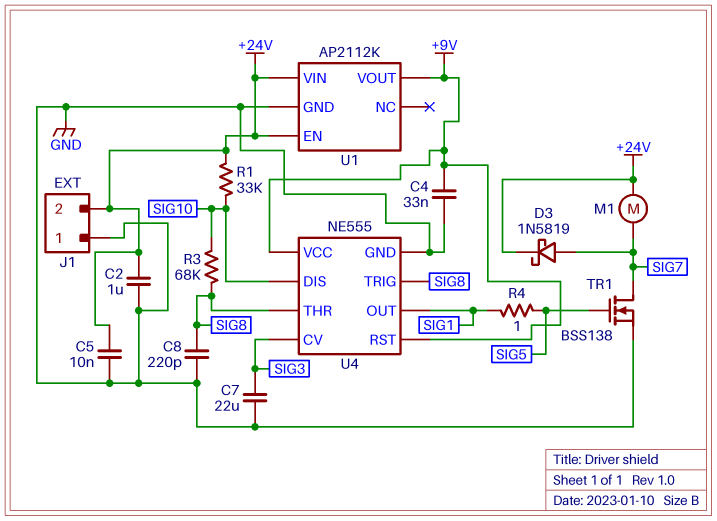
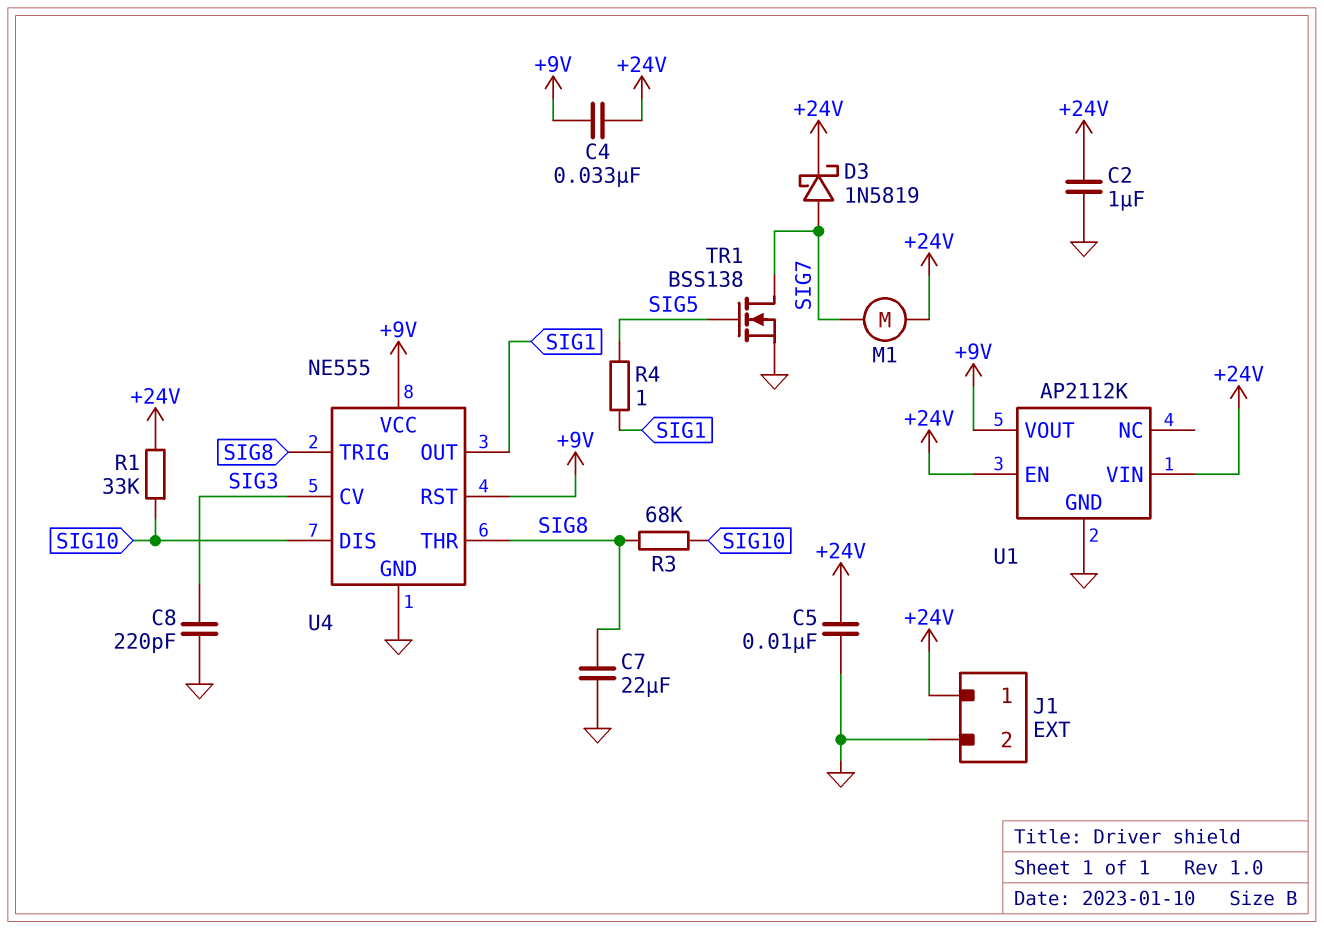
C4: 33nF (+9V, GND) -> 33nF (+9V, +24V)
C7: 22uF (GND, SIG3) -> 22uF (GND, SIG8)
C8: 220pF (GND, SIG8) -> 220pF (GND, SIG3)
J1 pin 1: GND -> +24V
J1 pin 2: +24V -> GND

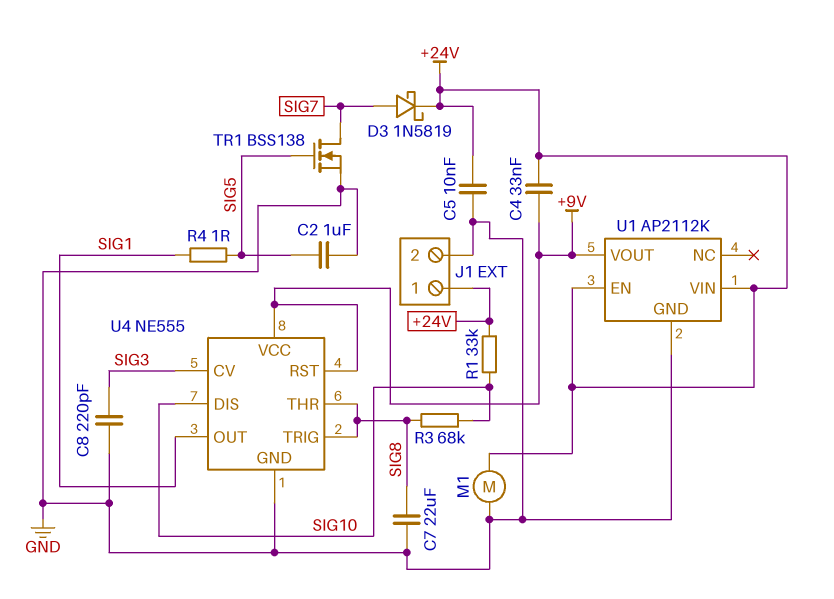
C2: 1uF (+24V, GND) -> 1uF (GND, SIG5)
M1: motor (+24V, SIG7) -> motor (+24V, GND)

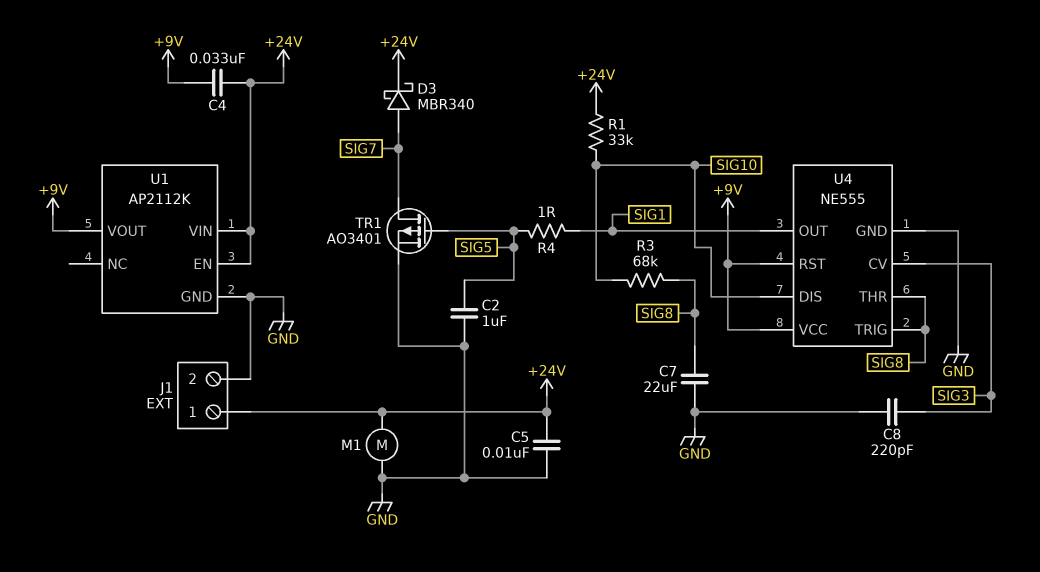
D3: schottky 1N5819 (A SIG7, K +24V) -> schottky MBR340 (A SIG7, K +24V)
TR1: NMOS BSS138 (G SIG5, D SIG7, S GND) -> PMOS AO3401 (G SIG5, D SIG7, S GND)

